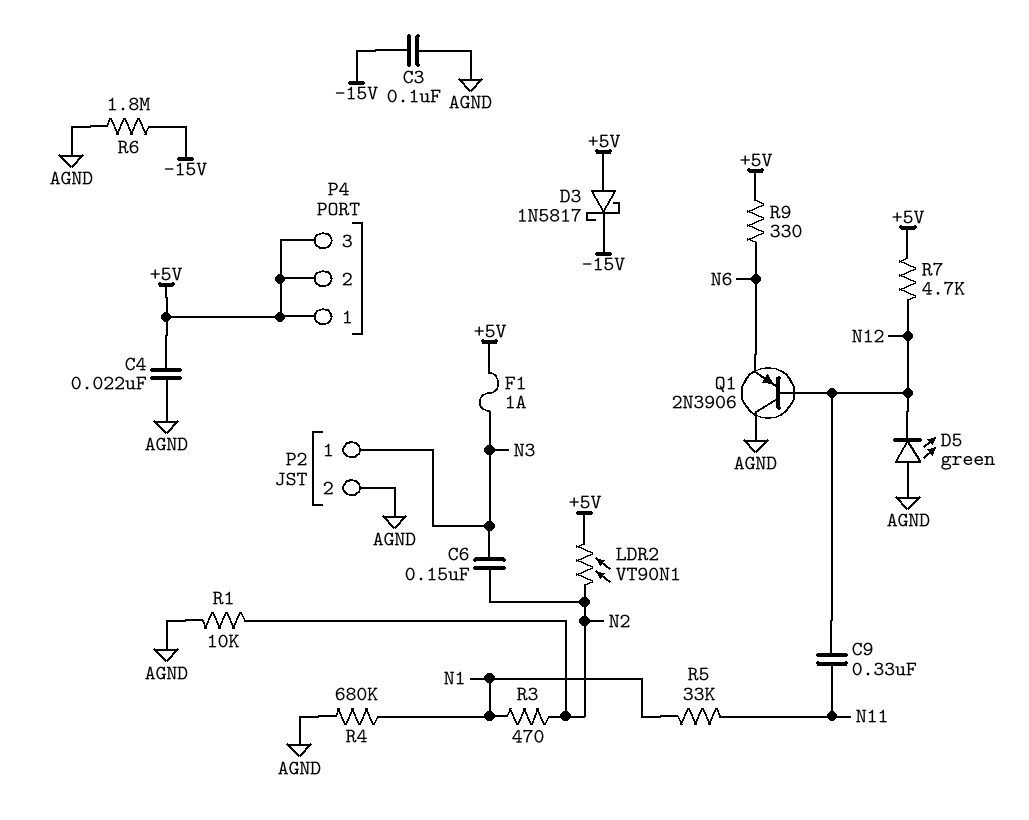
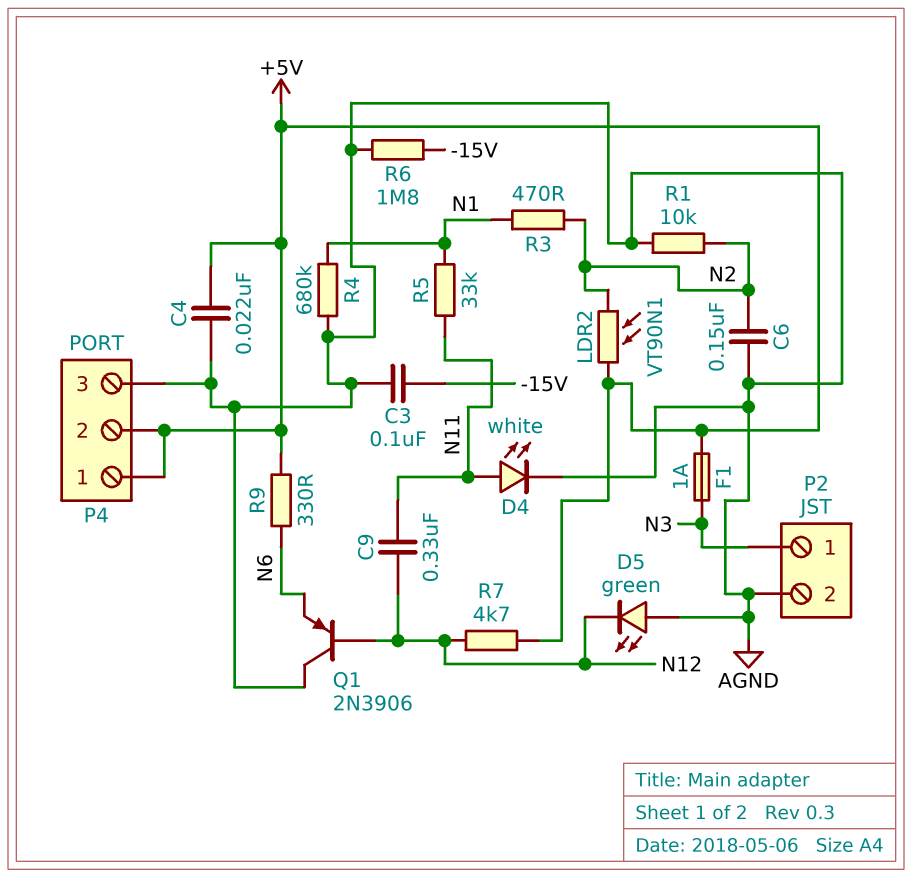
C6: 150nF (N2, N3) -> 150nF (AGND, N2)
D3: schottky 1N5817 (A +5V, K -15V) -> none
D4: none -> LED white (A N11, K AGND)
P4 pin 3: +5V -> AGND

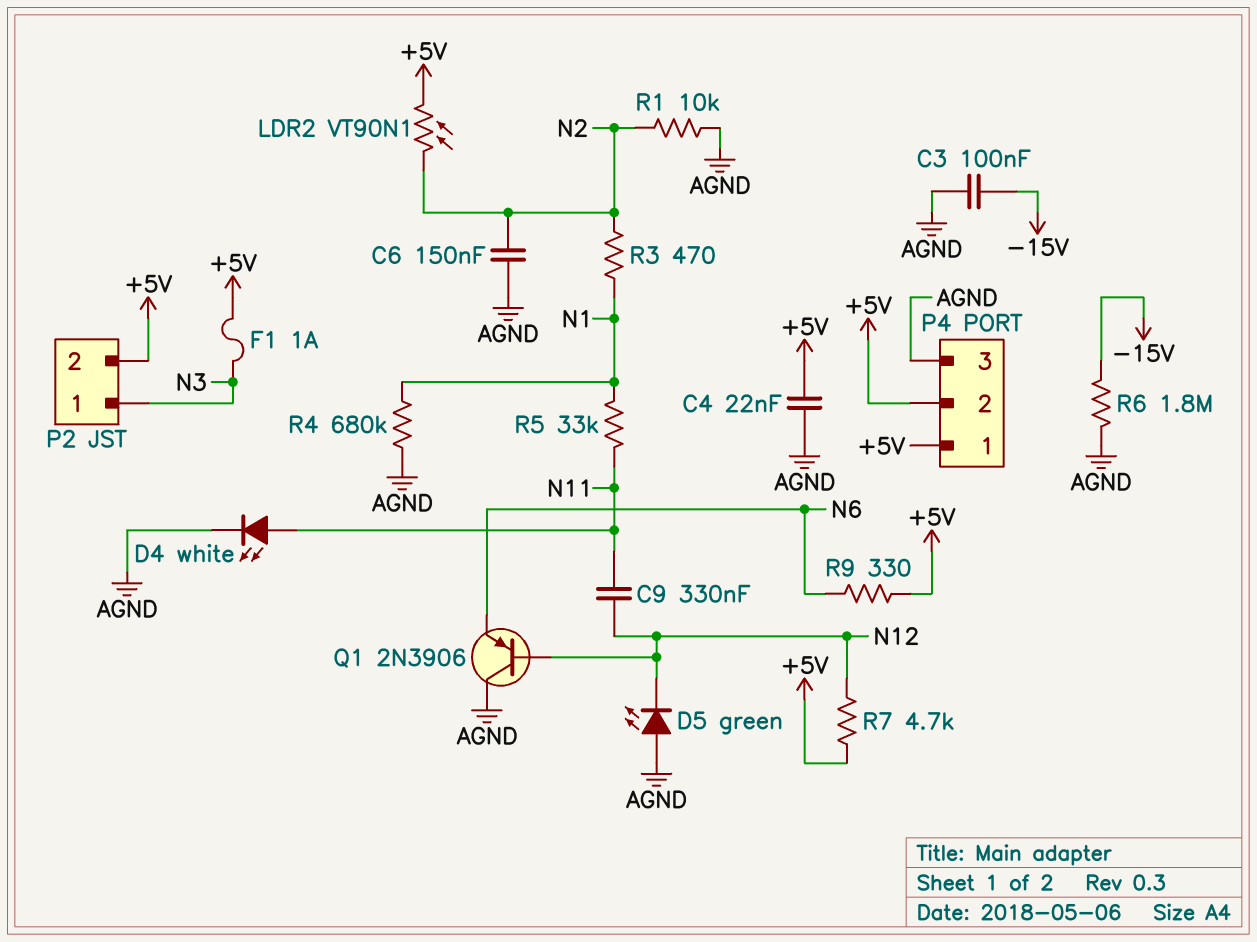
P2 pin 2: AGND -> +5V

